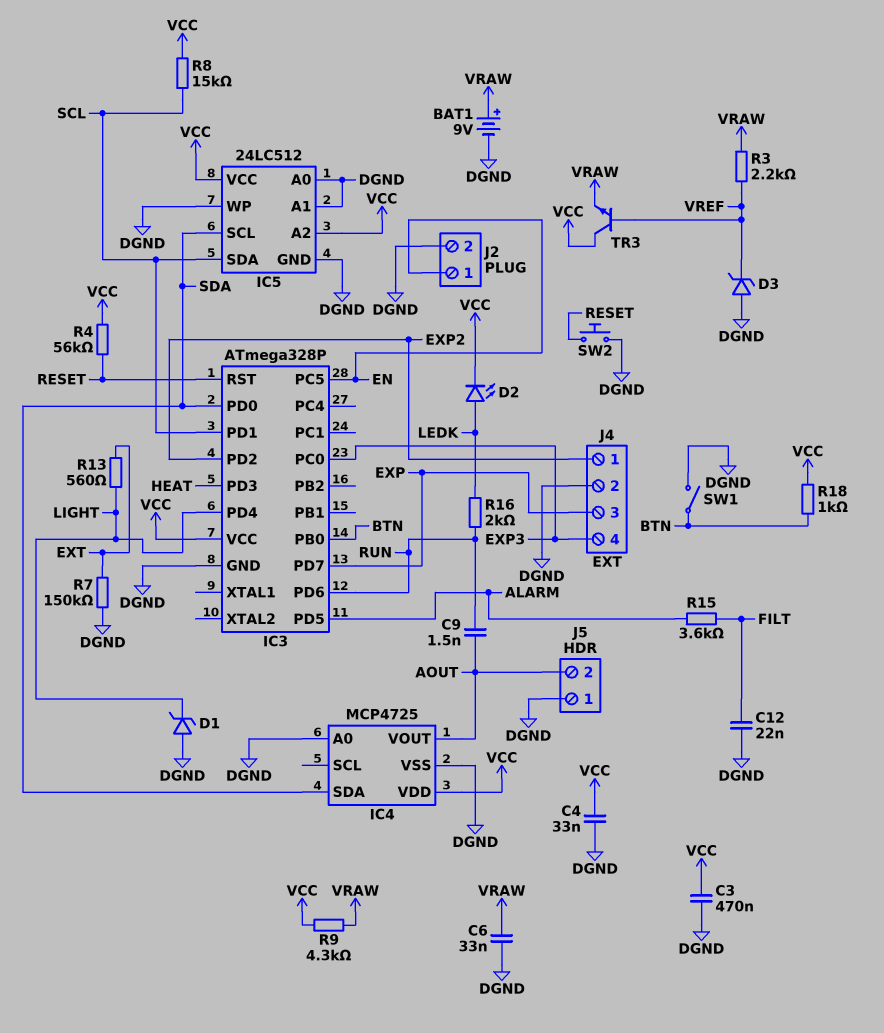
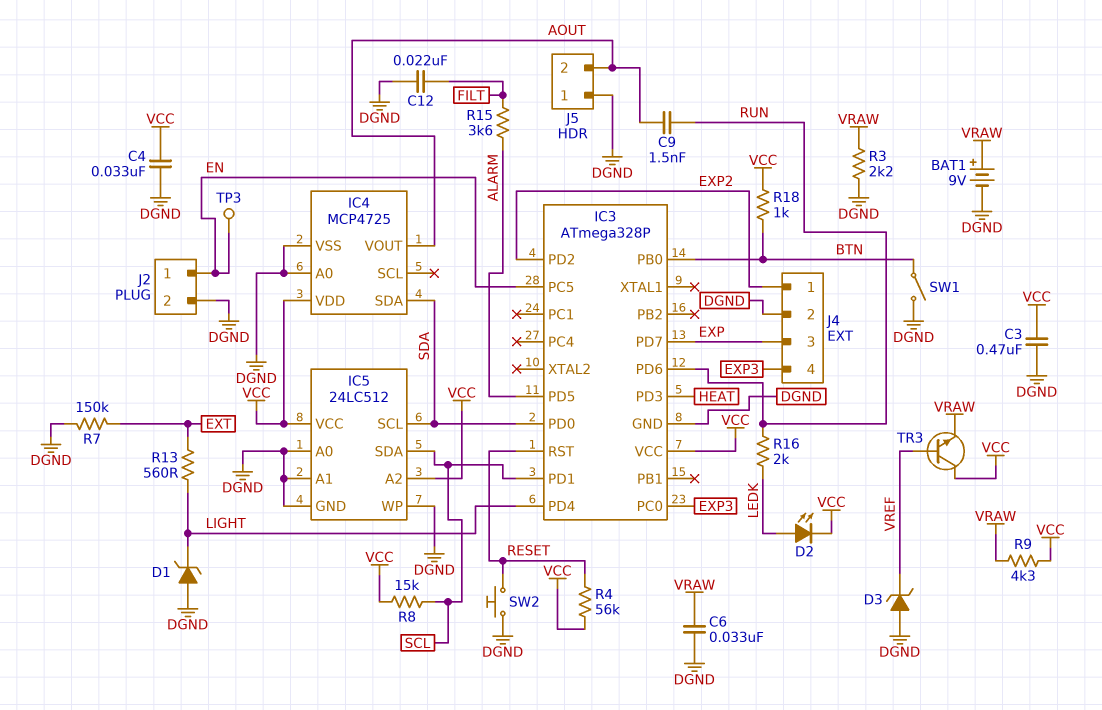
R3: 2.2k (VRAW, VREF) -> 2.2k (DGND, VRAW)
TP3: none -> test point (EN)

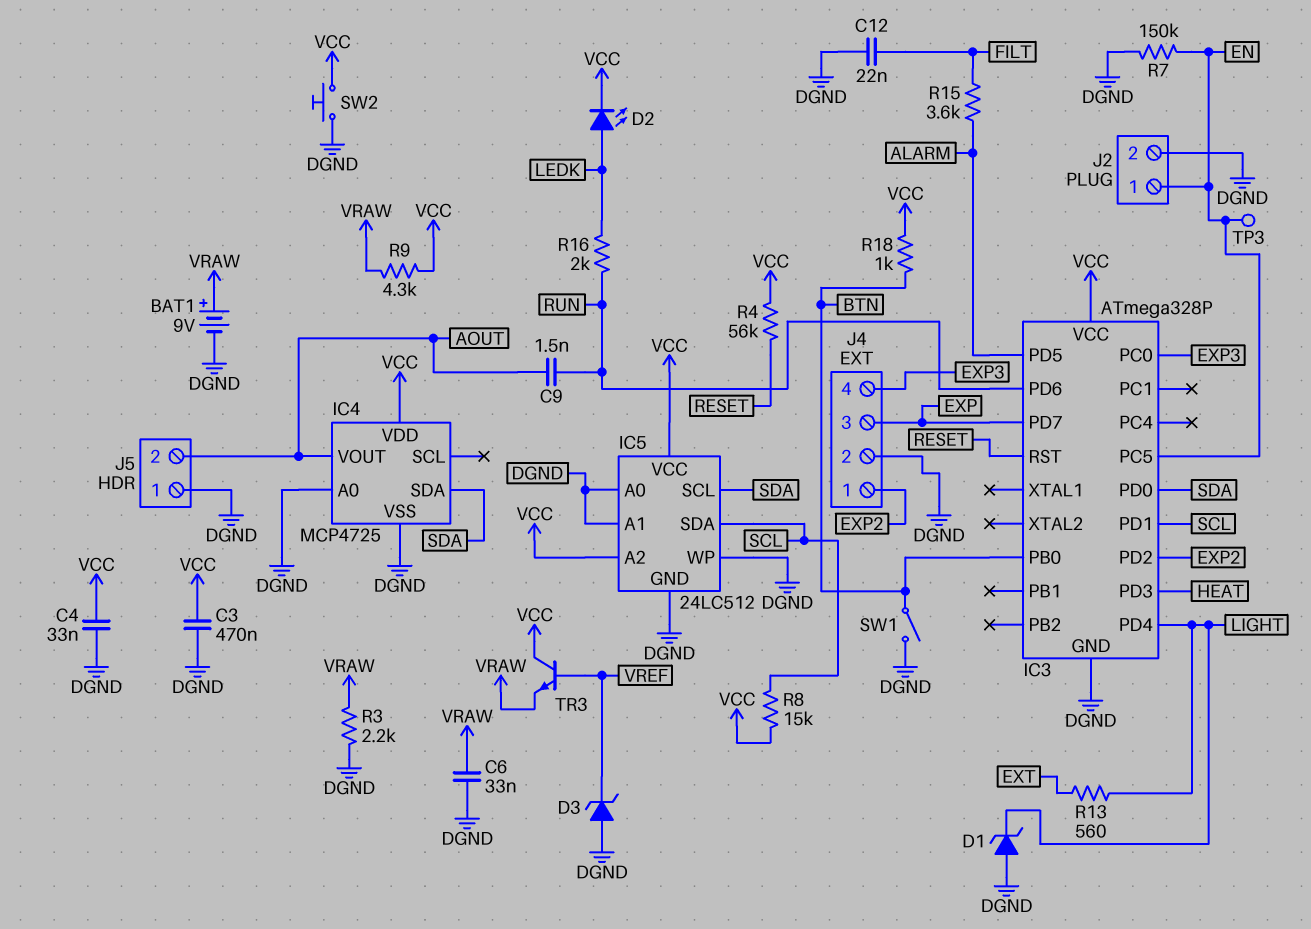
R7: 150k (DGND, EXT) -> 150k (DGND, EN)
SW2: button (DGND, RESET) -> button (DGND, VCC)

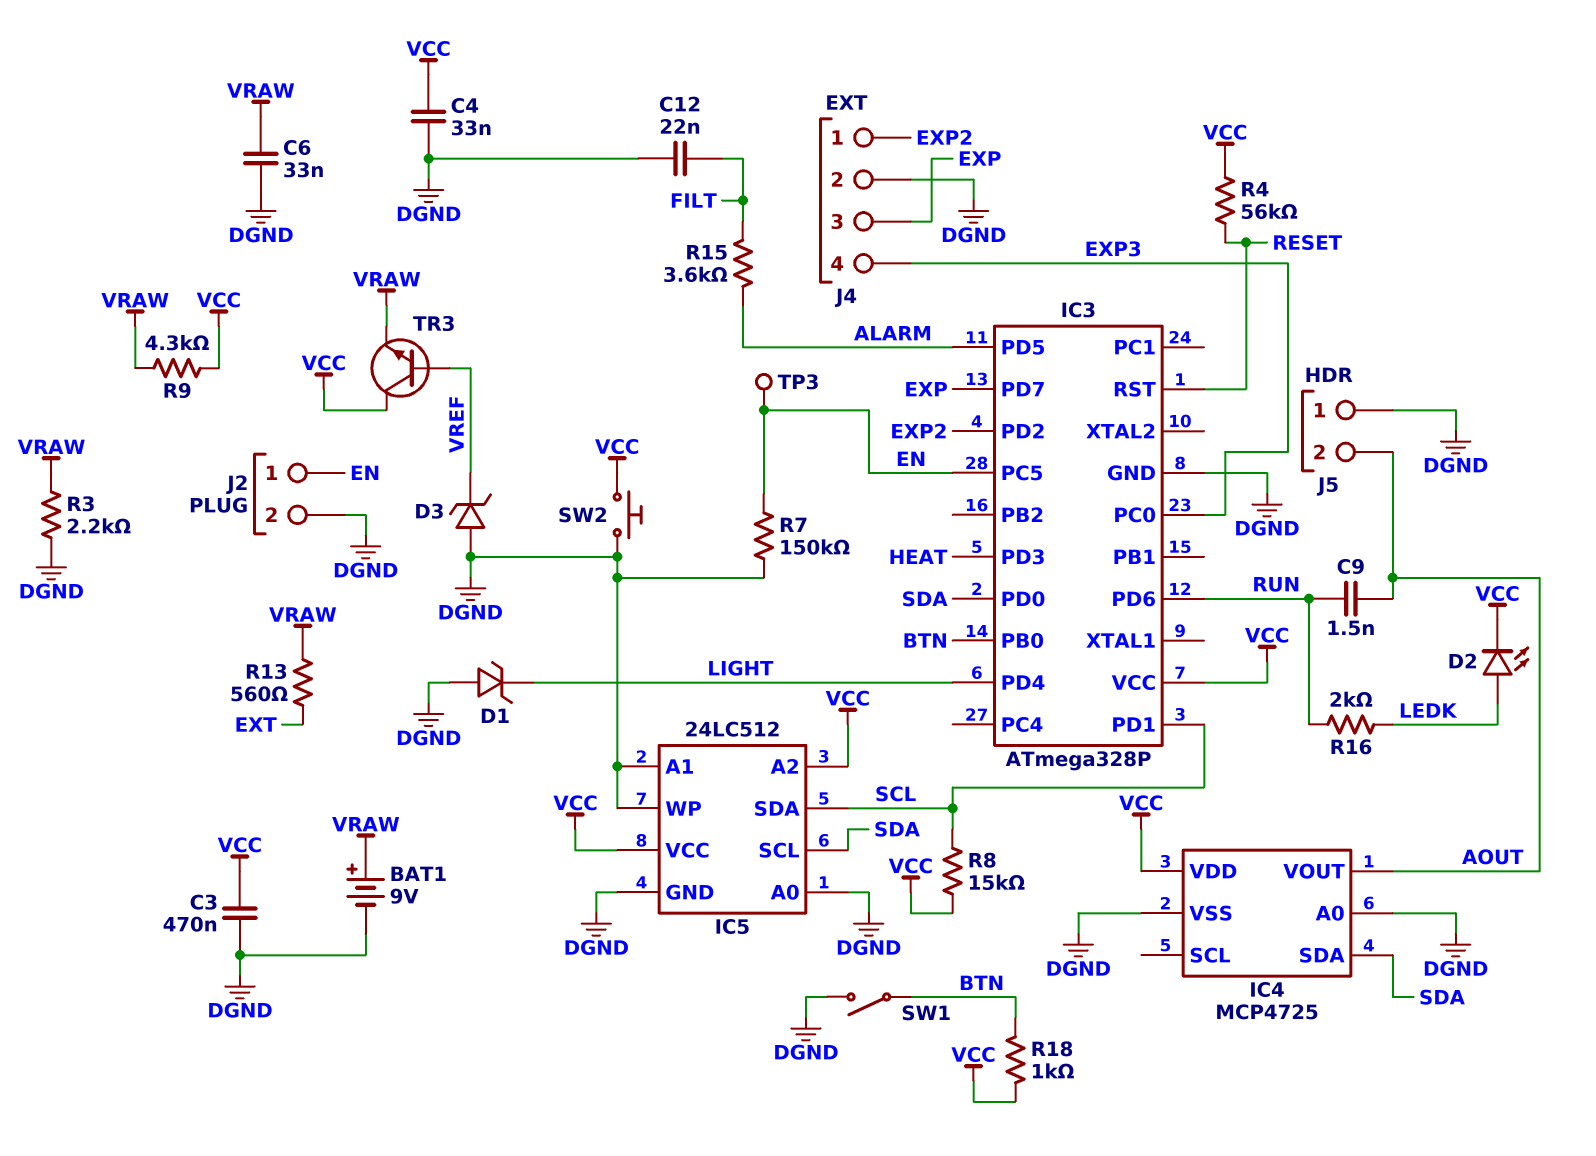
R13: 560 (EXT, LIGHT) -> 560 (EXT, VRAW)

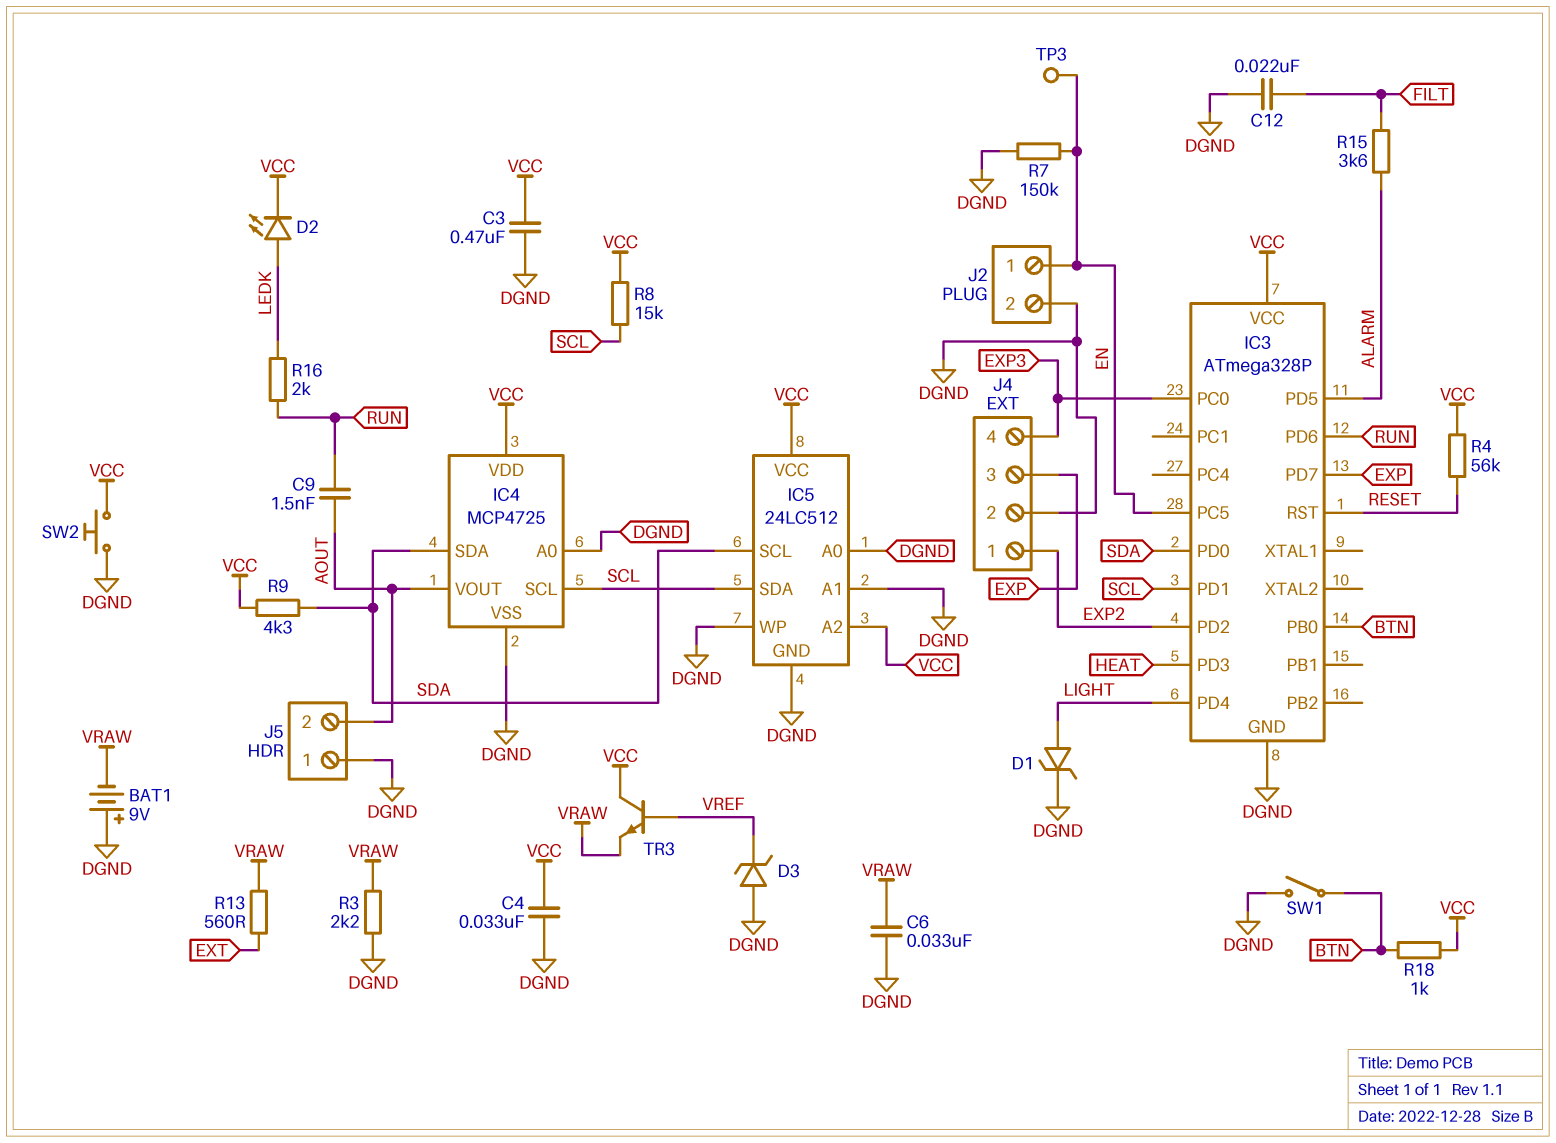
BAT1: 9V (plus VRAW, minus DGND) -> 9V (plus DGND, minus VRAW)
D1: zener (A DGND, K LIGHT) -> zener (A LIGHT, K DGND)
IC4 pin SCL: none -> SCL
R9: 4.3k (VCC, VRAW) -> 4.3k (SDA, VCC)

